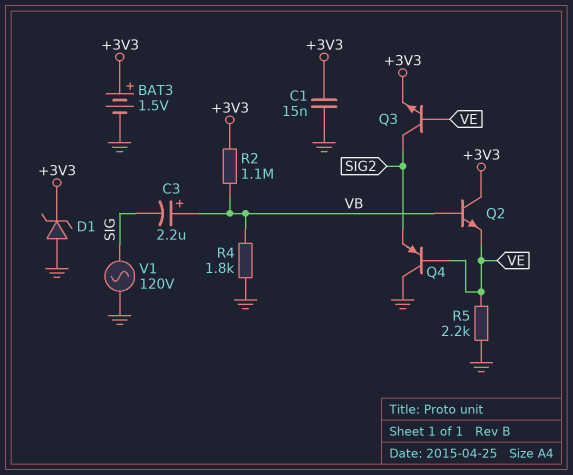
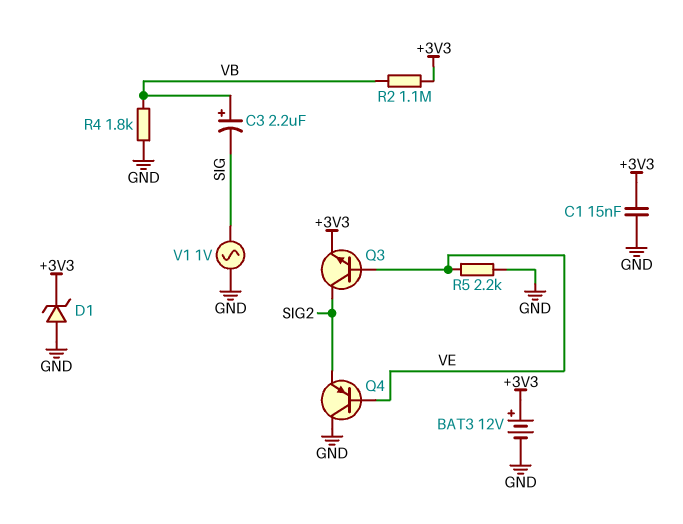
BAT3: 1.5V (plus +3V3, minus GND) -> 12V (plus +3V3, minus GND)
Q2: NPN (B VB, C +3V3, E VE) -> none
V1: AC 120V (GND, SIG) -> AC 1V (GND, SIG)

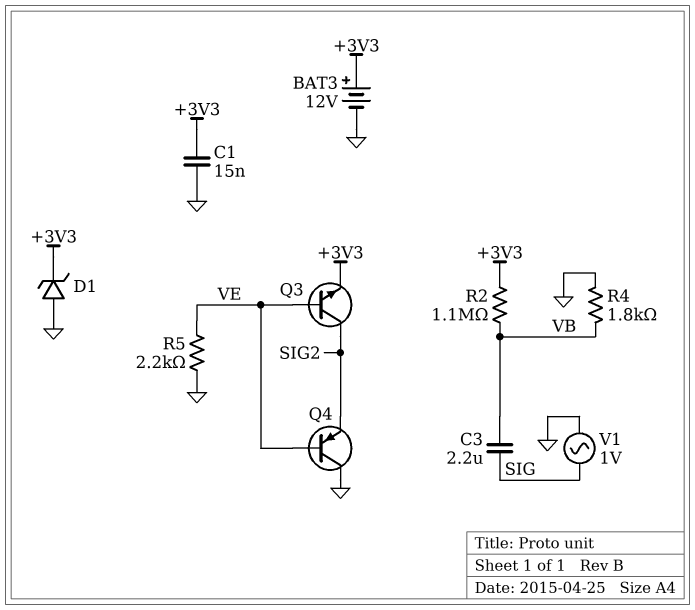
C3: 2.2uF (plus VB, minus SIG) -> 2.2uF (SIG, VB)

